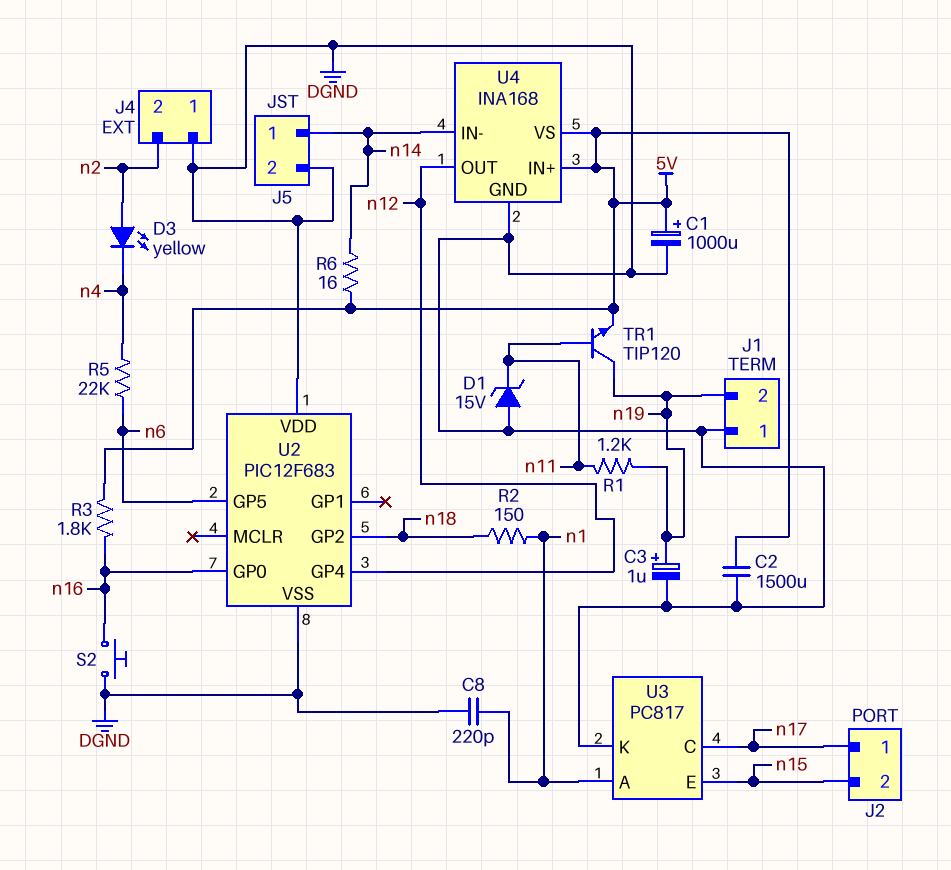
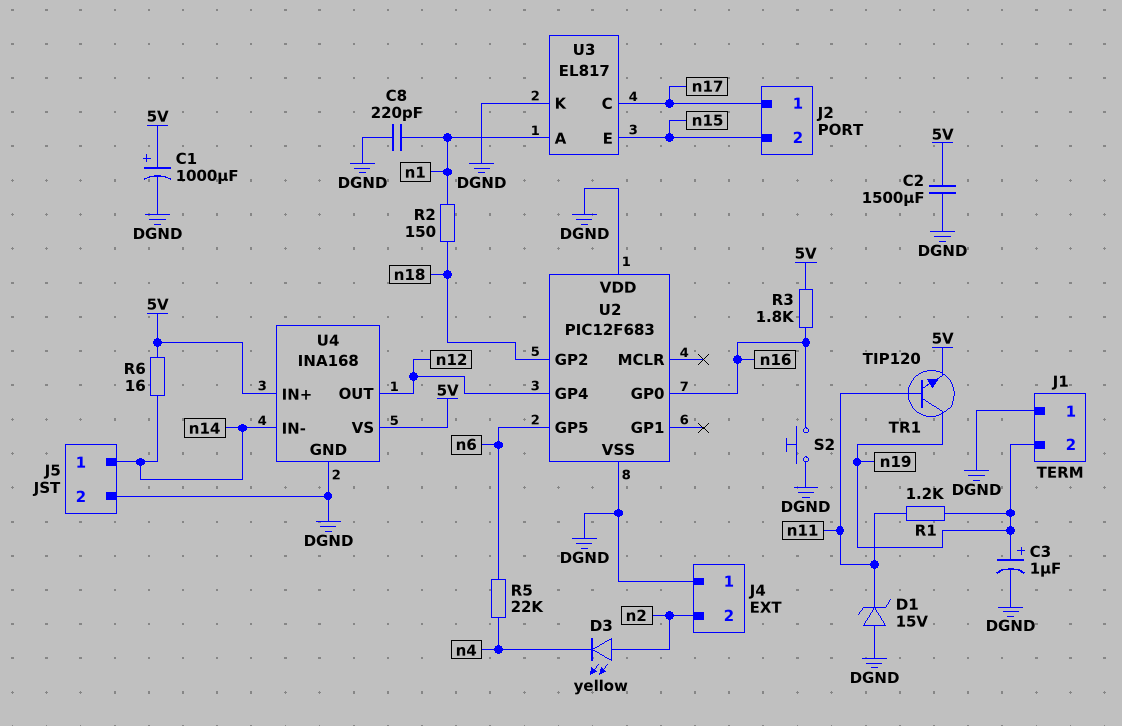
U3: PC817 -> EL817

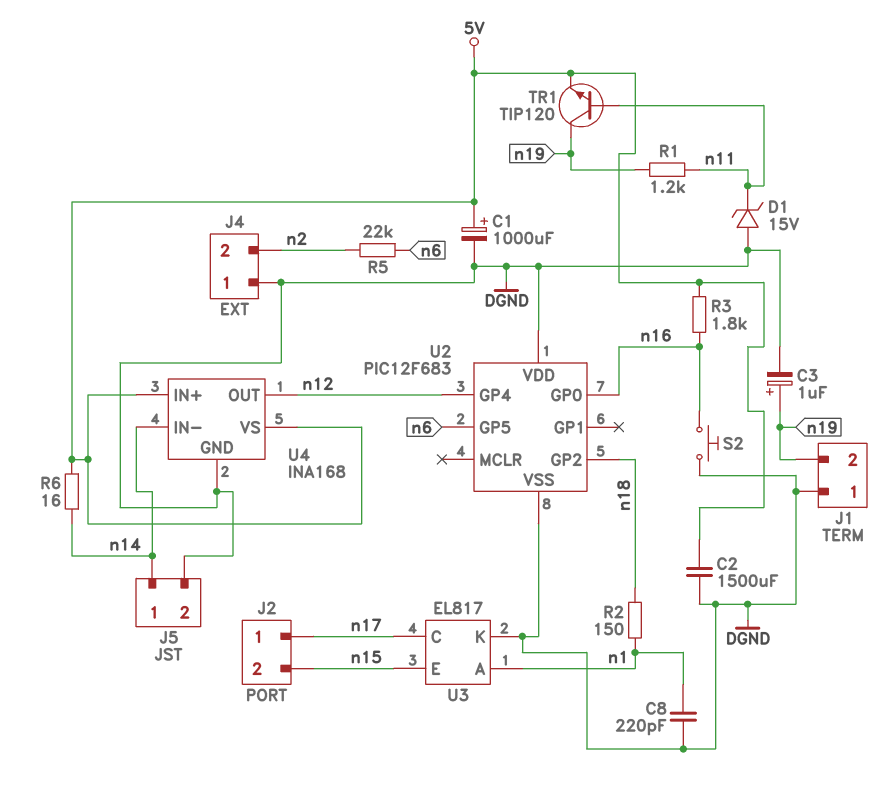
D3: LED yellow (A n2, K n4) -> none
R5: 22k (n4, n6) -> 22k (n2, n6)

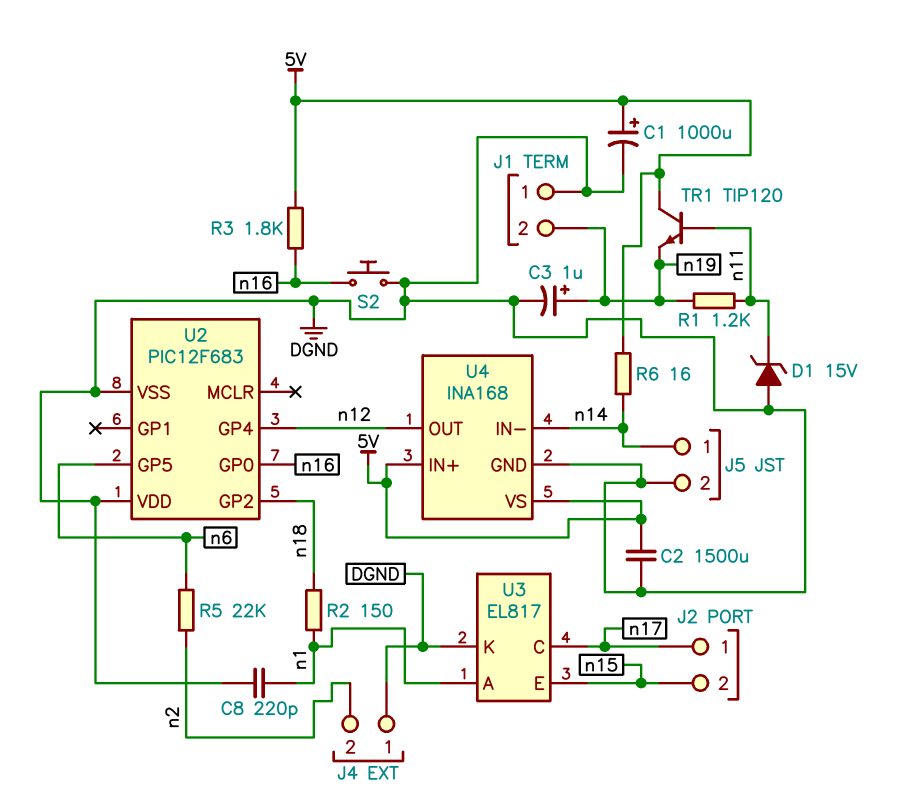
TR1: NPN TIP120 (B n11, C n19, E 5V) -> NPN TIP120 (B n11, C 5V, E n19)

